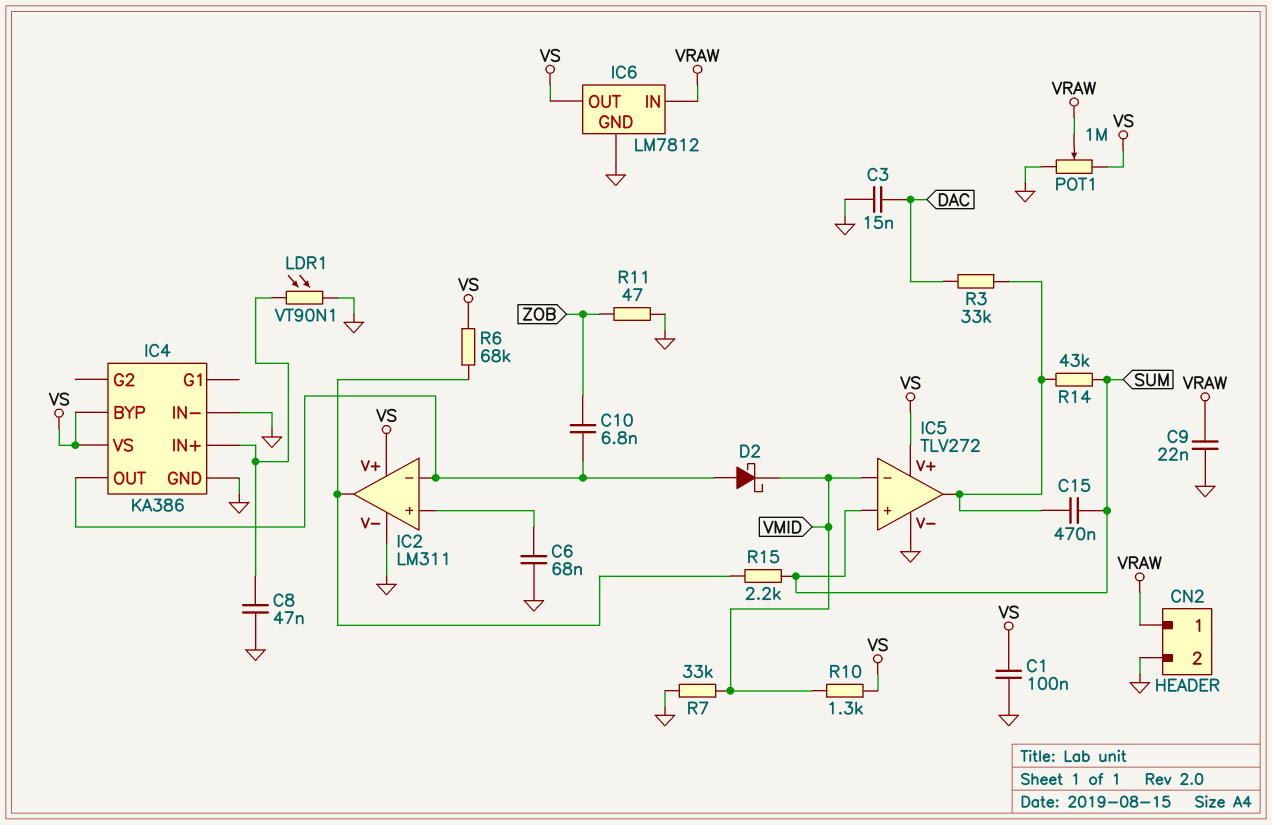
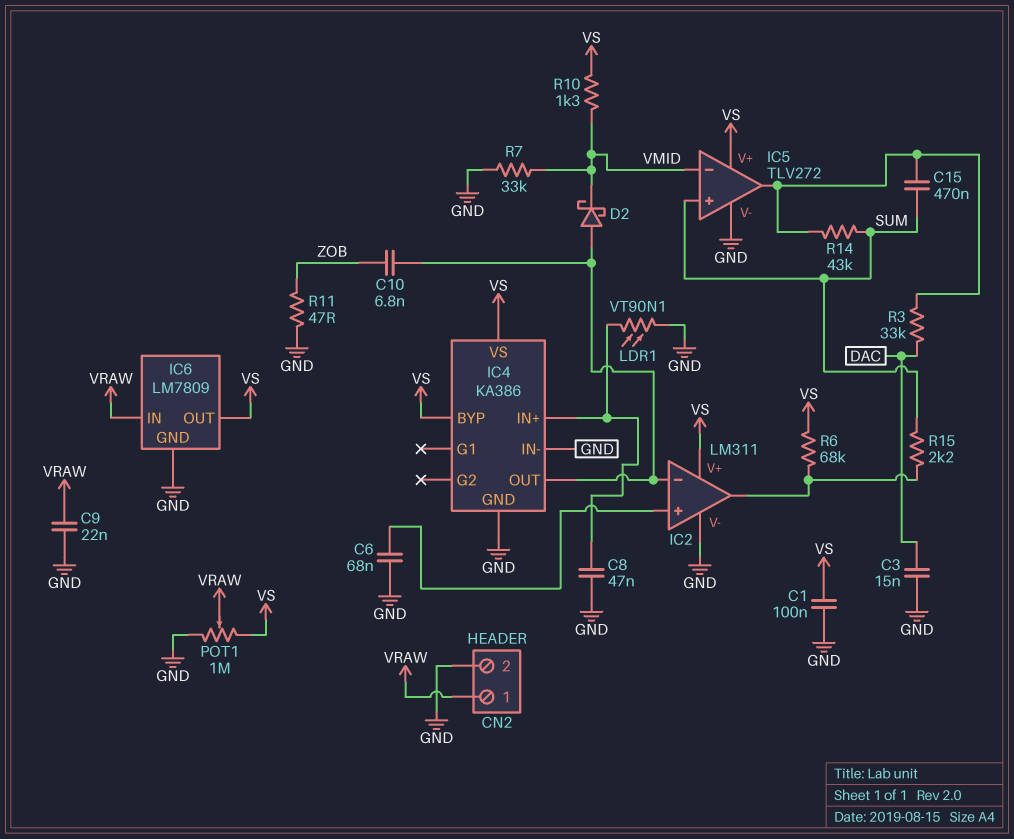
IC6: LM7812 -> LM7809

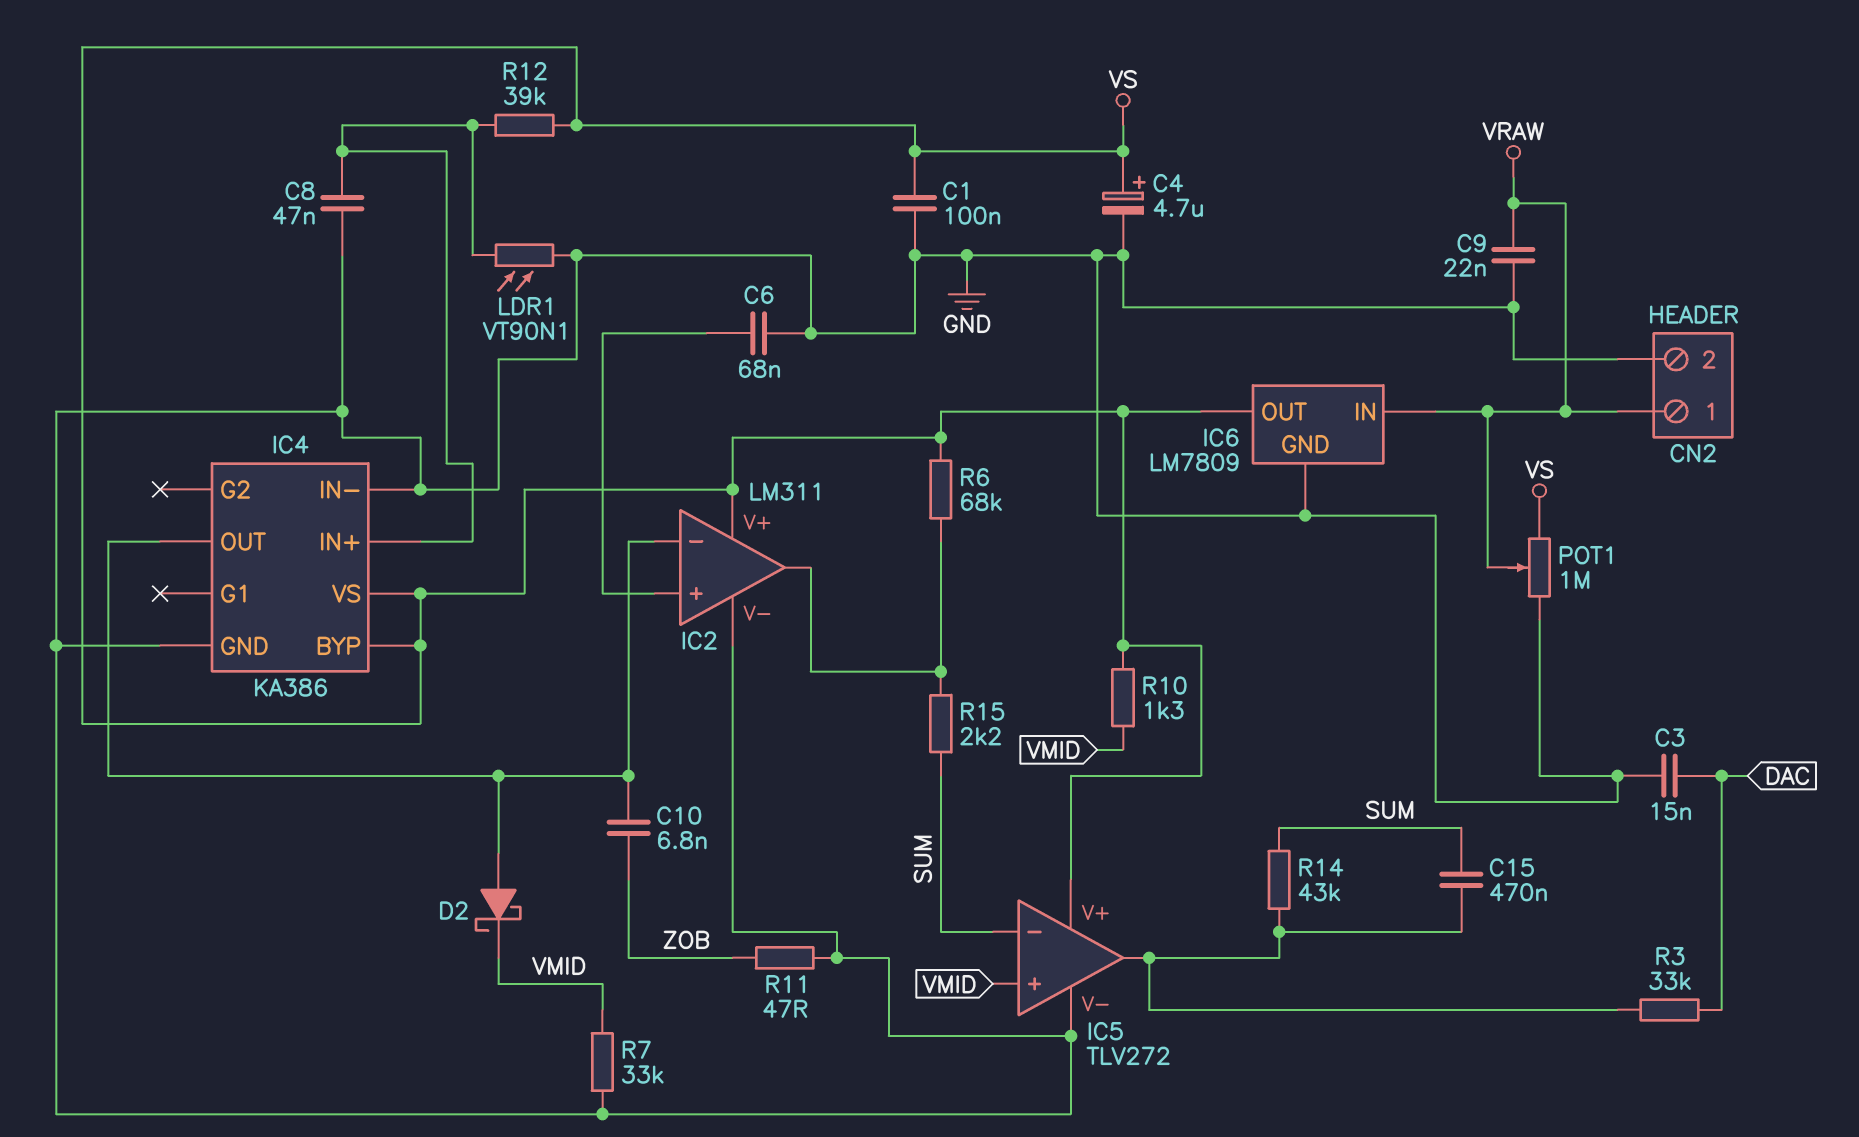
C4: none -> 4.7uF (plus VS, minus GND)
IC5 pin in+: SUM -> VMID
IC5 pin in-: VMID -> SUM
R12: none -> 39k (IC4/IN+, VS)

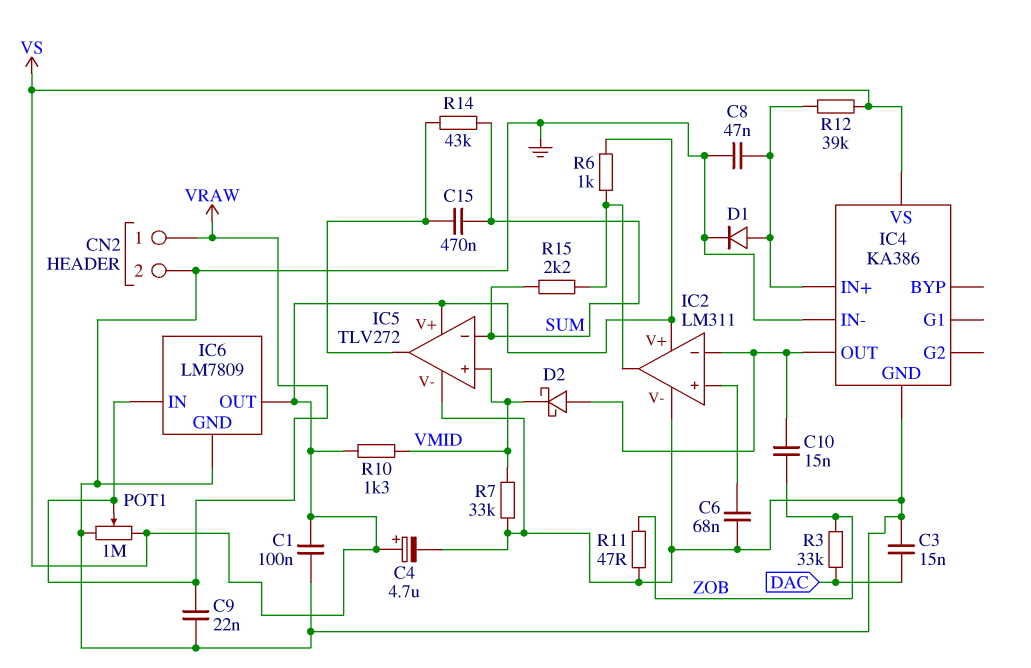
C10: 6.8nF (IC2/in-, ZOB) -> 15nF (IC2/in-, ZOB)
D1: none -> diode (A IC4/IN+, K GND)
IC4 pin BYP: VS -> none
LDR1: VT90N1 (GND, IC4/IN+) -> none
R3: 33k (DAC, IC5/out) -> 33k (DAC, ZOB)
R6: 68k (IC2/out, VS) -> 1k (IC2/out, VS)

